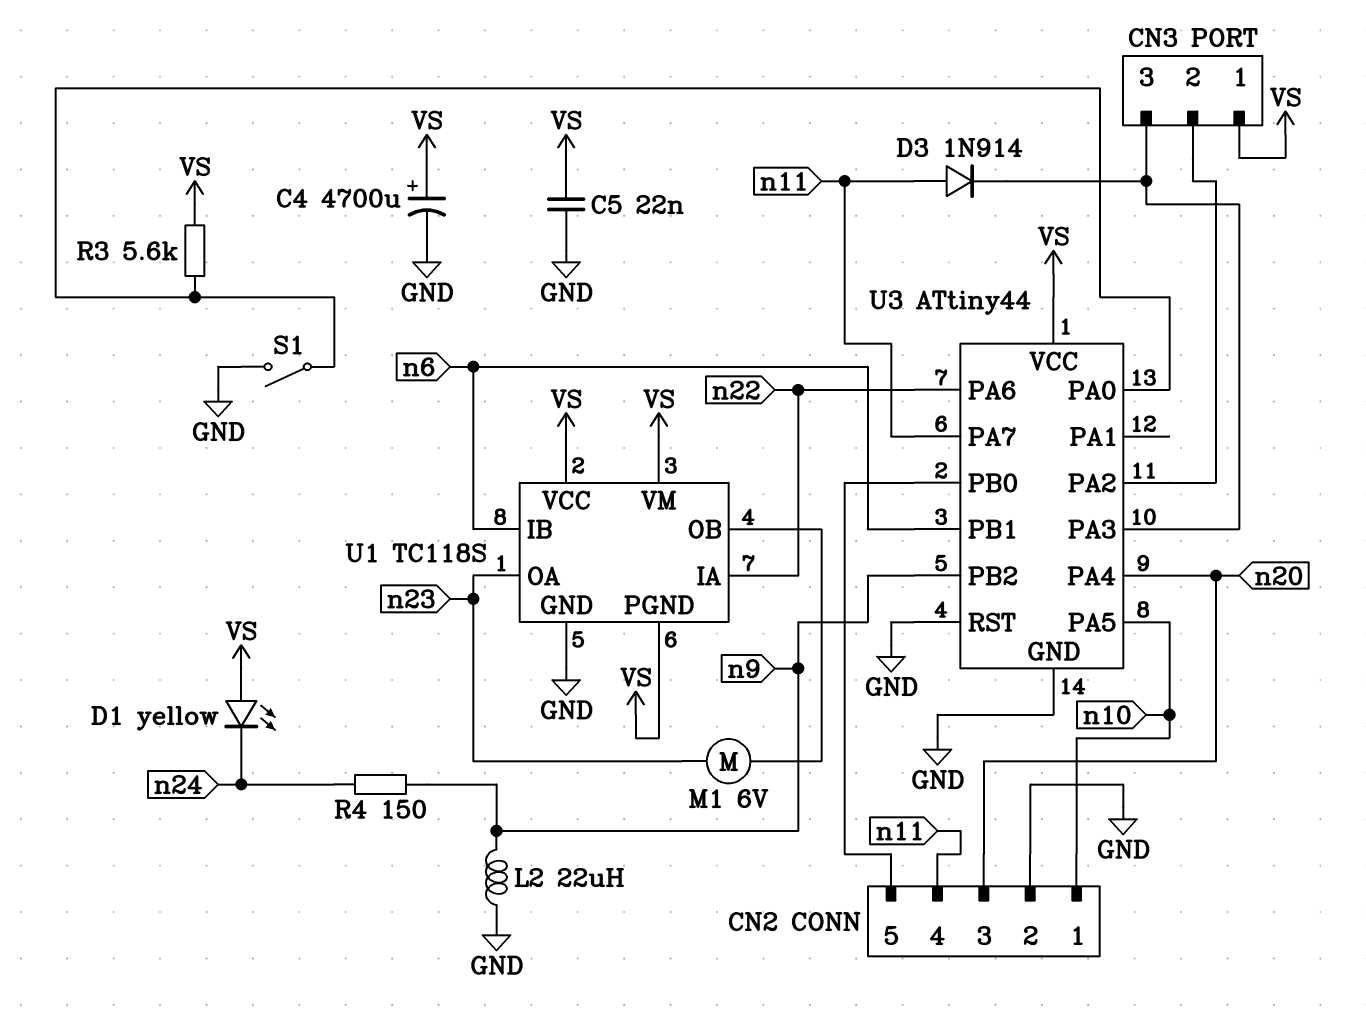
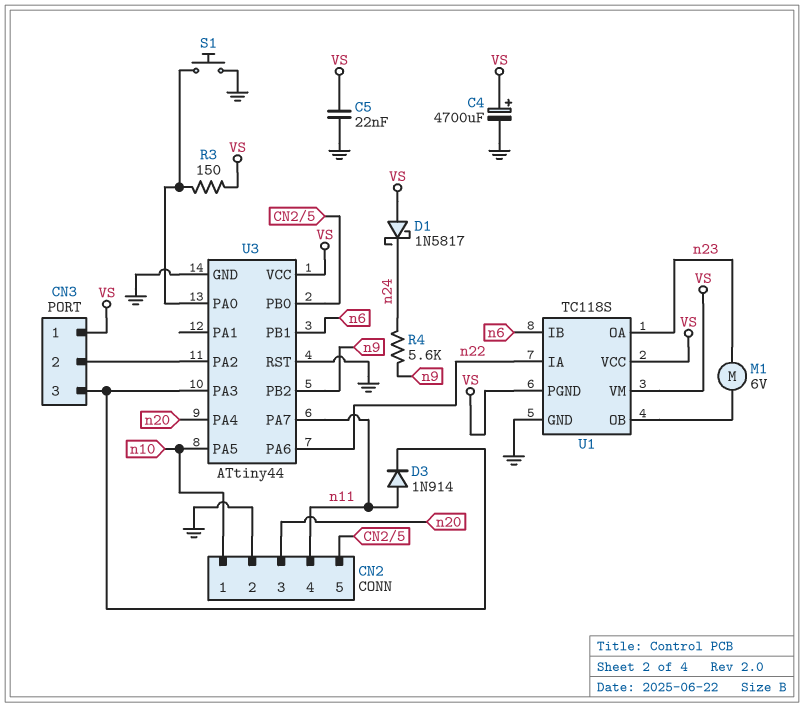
D1: LED yellow (A VS, K n24) -> schottky 1N5817 (A VS, K n24)
L2: 22uH (GND, n9) -> none
R3: 5.6k (U3/PA0, VS) -> 150 (U3/PA0, VS)
R4: 150 (n9, n24) -> 5.6k (n9, n24)
S1: switch (GND, U3/PA0) -> button (GND, U3/PA0)

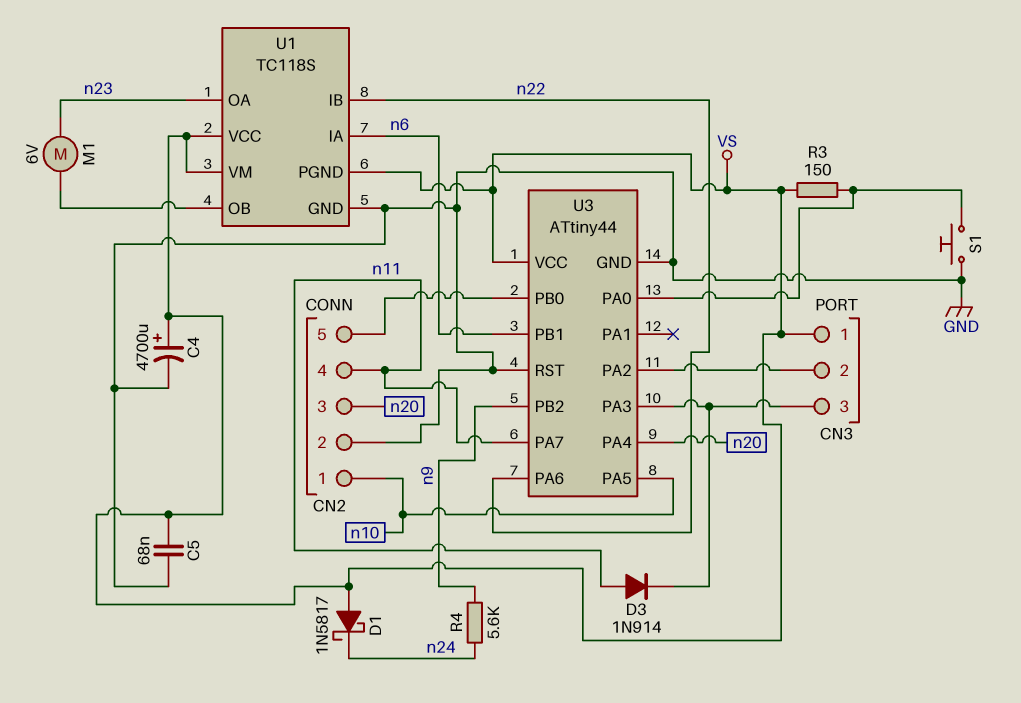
C5: 22nF (GND, VS) -> 68nF (GND, VS)
U1 pin IA: n22 -> n6
U1 pin IB: n6 -> n22

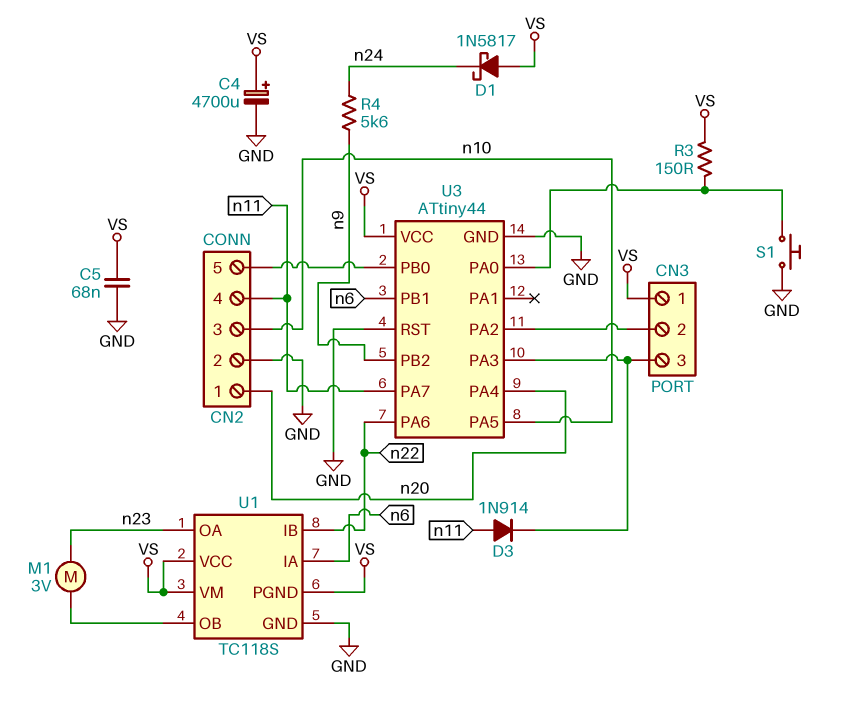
CN2 pin 1: n10 -> n20
CN2 pin 3: n20 -> n10
M1: motor 6V (U1/OB, n23) -> motor 3V (U1/OB, n23)

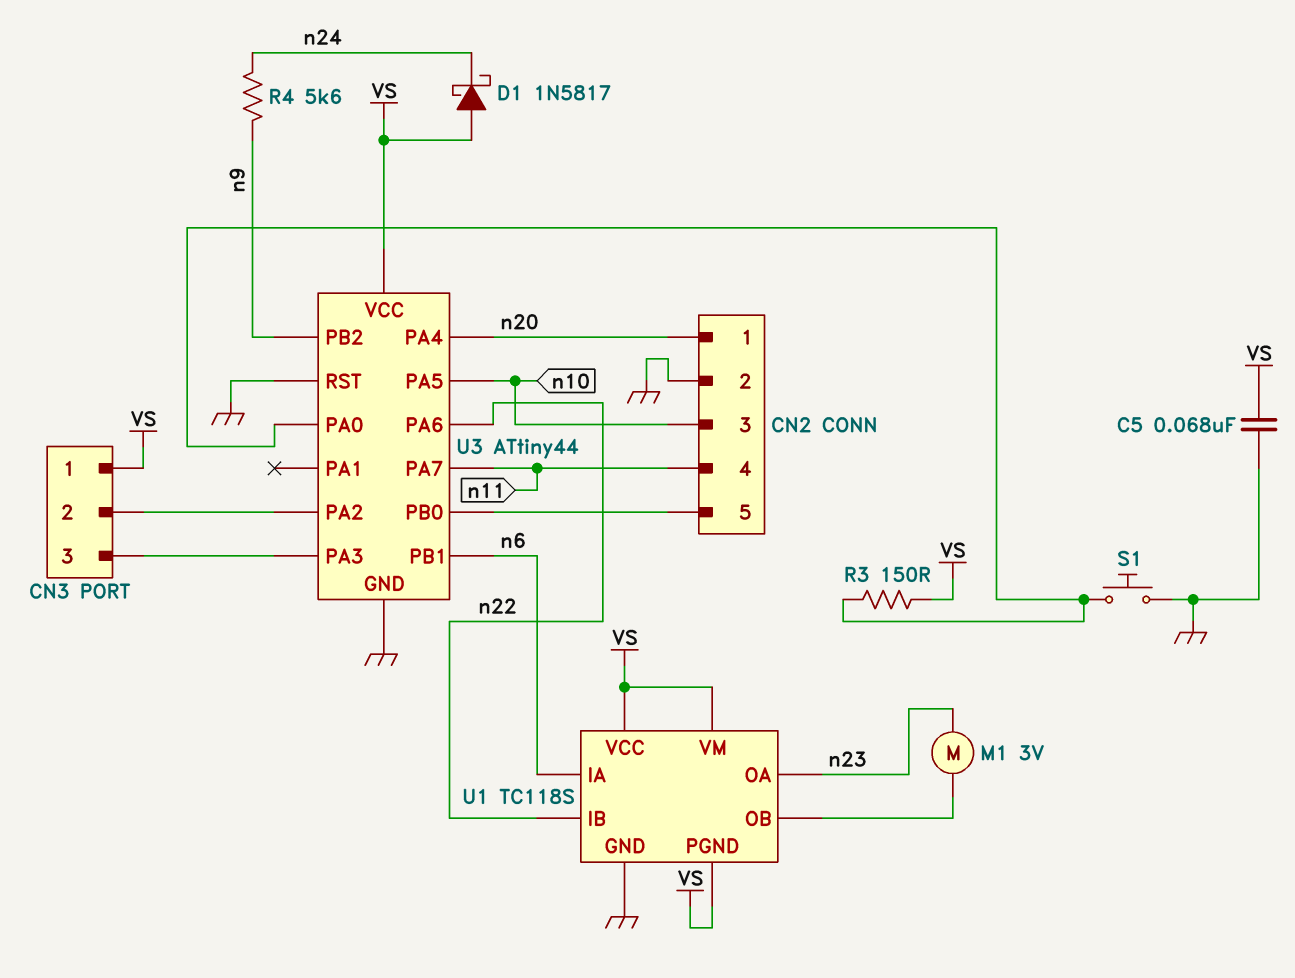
C4: 4700uF (plus VS, minus GND) -> none
D3: diode 1N914 (A n11, K CN3/3) -> none

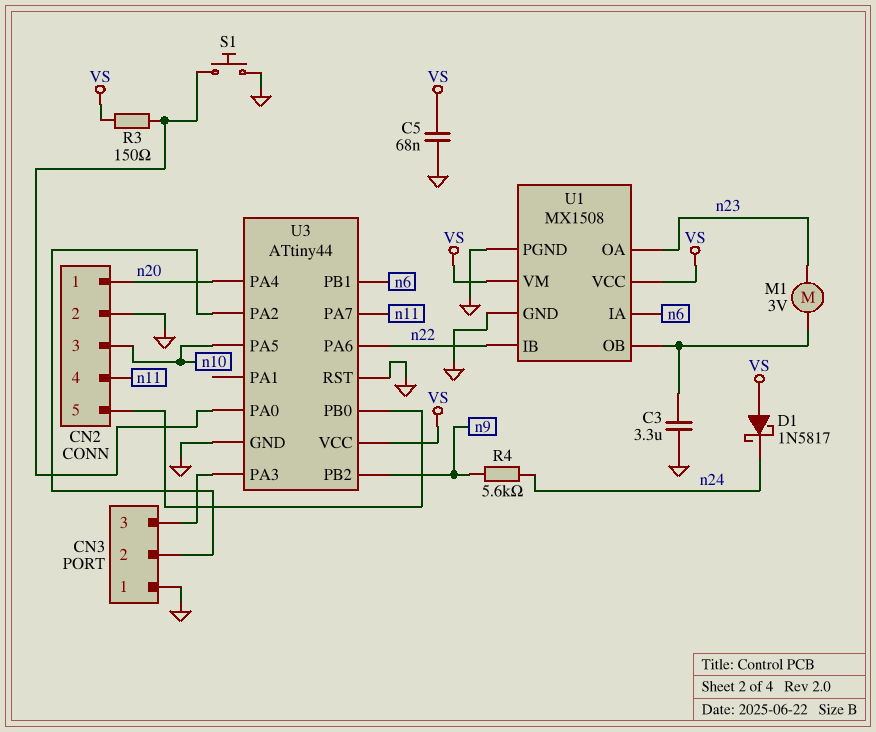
C3: none -> 3.3uF (GND, U1/OB)
CN3 pin 1: VS -> GND
U1: TC118S -> MX1508
U1 pin PGND: VS -> GND

